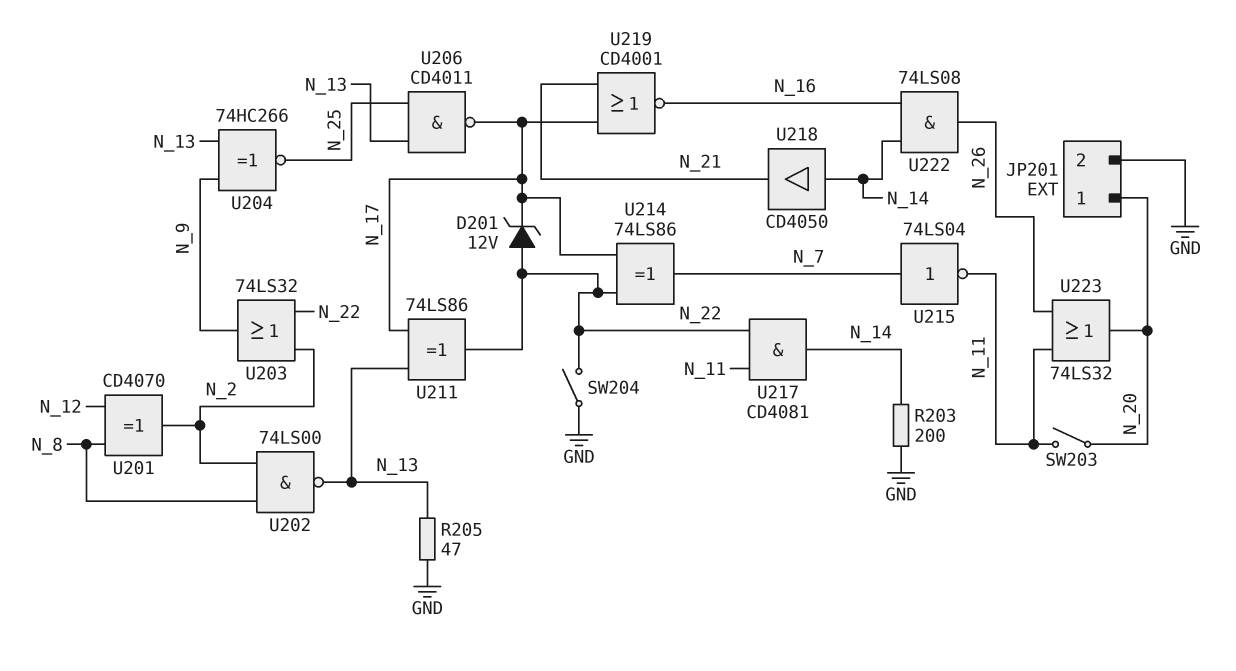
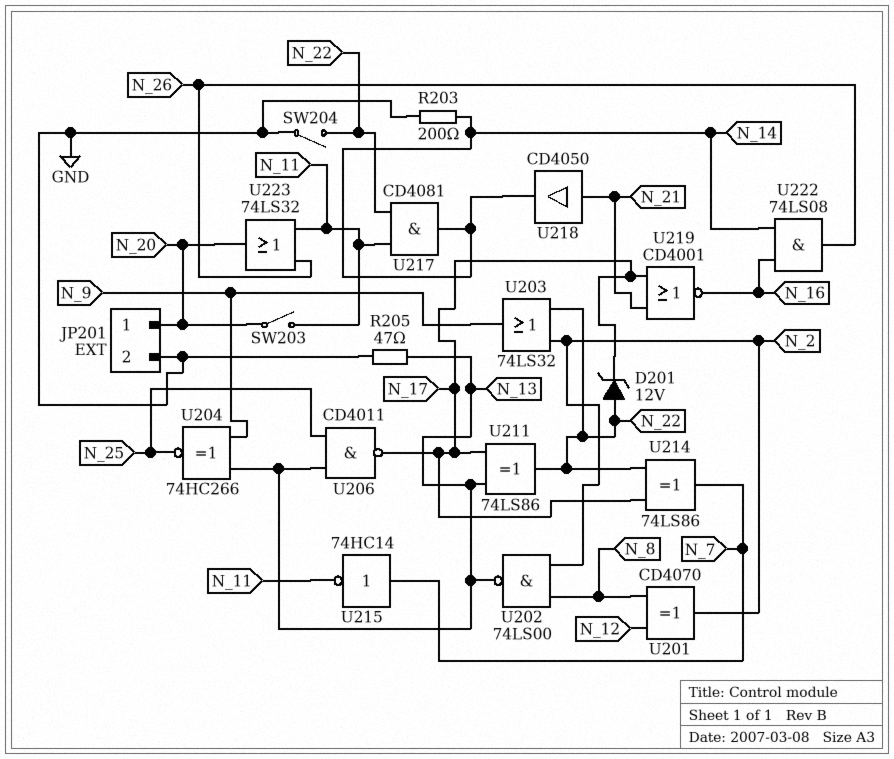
U215: NOT 74LS04 (in N_7, out N_11) -> NOT 74HC14 (in N_7, out N_11)
U218: buffer CD4050 (in N_14, out N_21) -> buffer CD4050 (in N_21, out N_14)

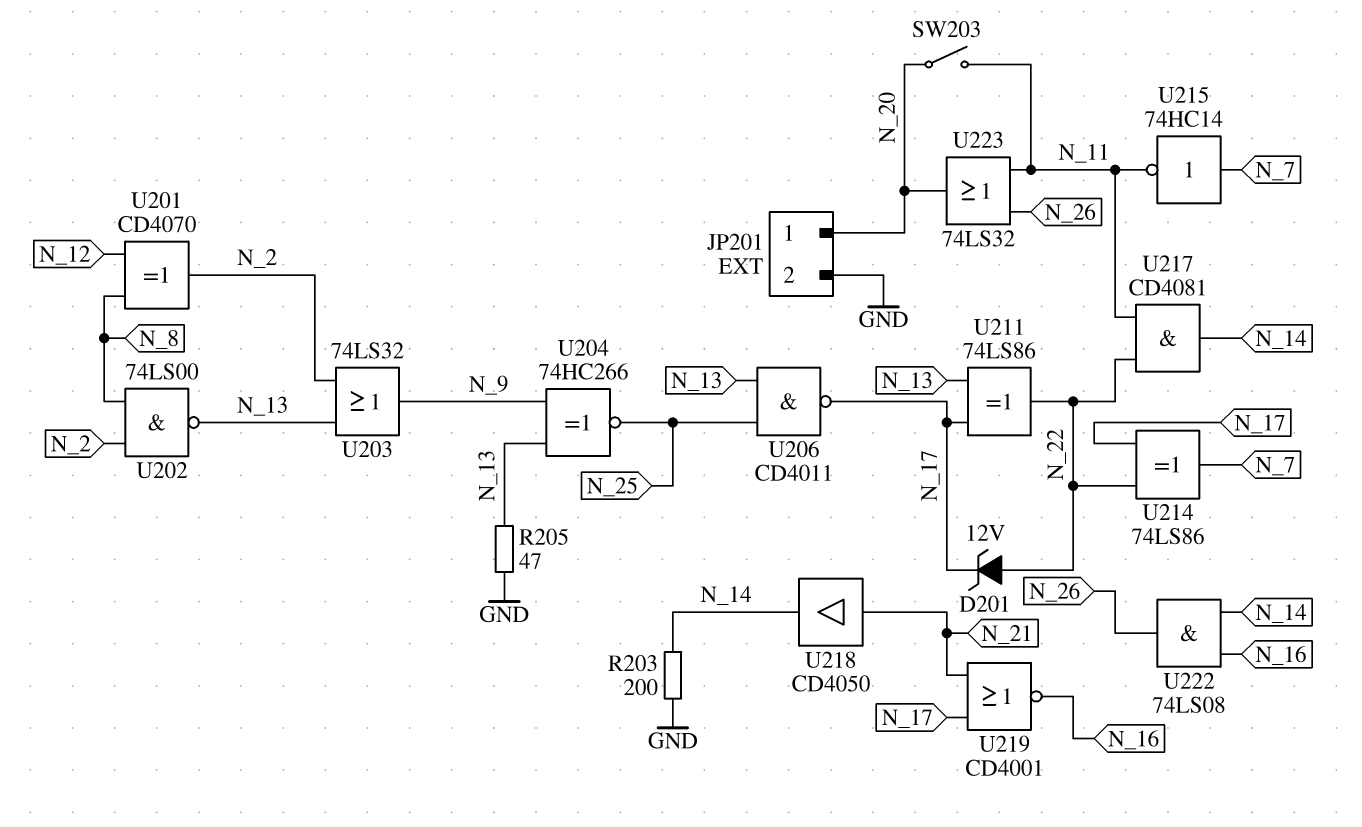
SW204: switch (GND, N_22) -> none
U203: OR 74LS32 (in N_2, in N_22, out N_9) -> OR 74LS32 (in N_2, in N_13, out N_9)

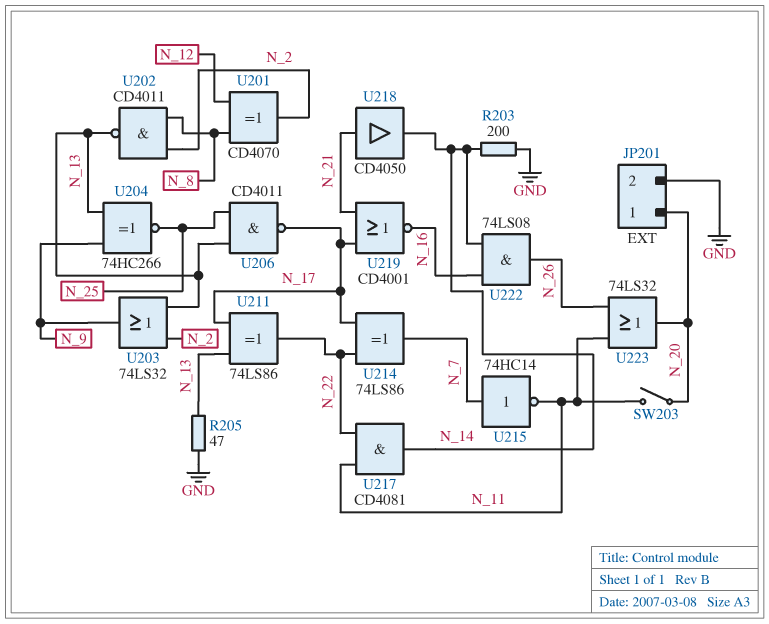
D201: zener 12V (A N_22, K N_17) -> none
U202: NAND 74LS00 (in N_2, in N_8, out N_13) -> NAND CD4011 (in N_2, in N_8, out N_13)

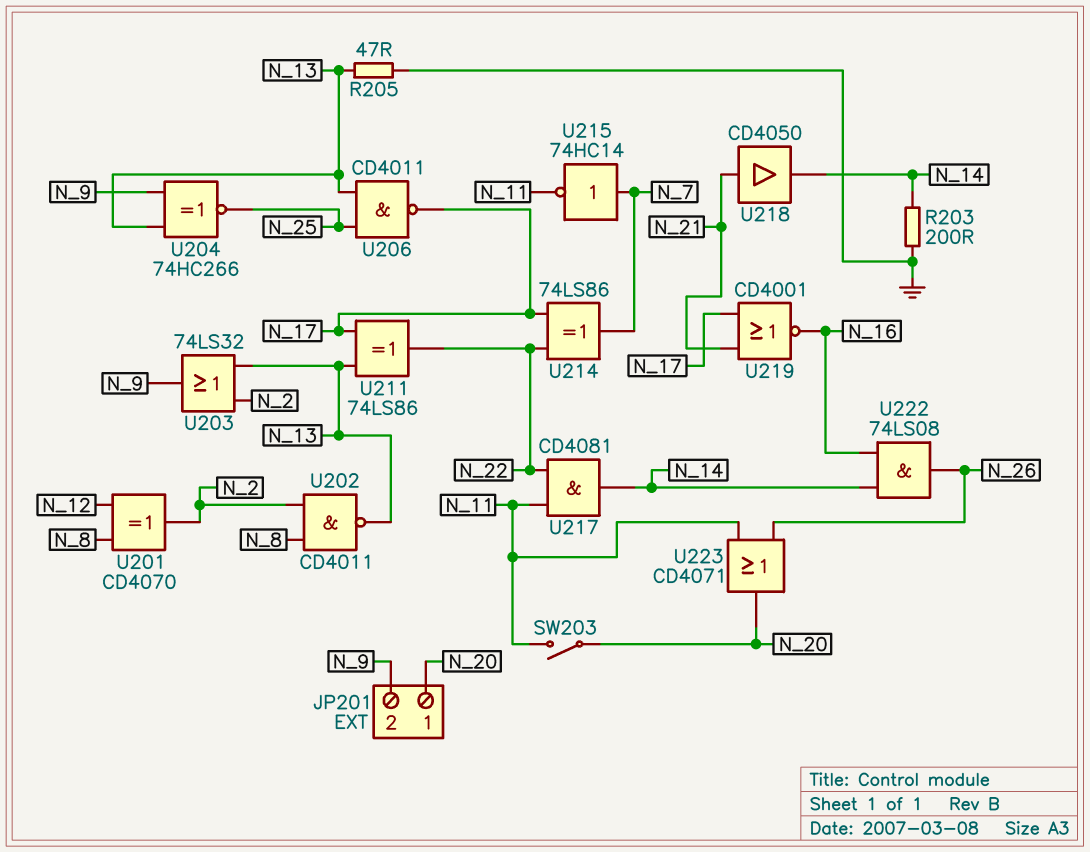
JP201 pin 2: GND -> N_9
U223: OR 74LS32 (in N_11, in N_26, out N_20) -> OR CD4071 (in N_11, in N_26, out N_20)

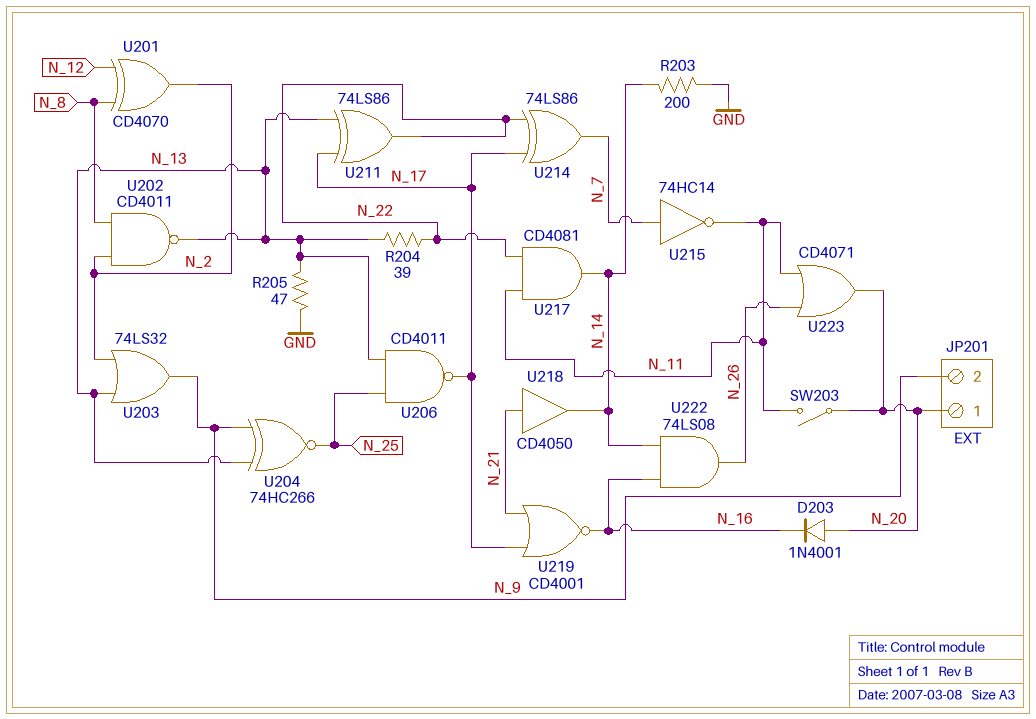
D203: none -> diode 1N4001 (A N_20, K N_16)
R204: none -> 39 (N_13, N_22)

